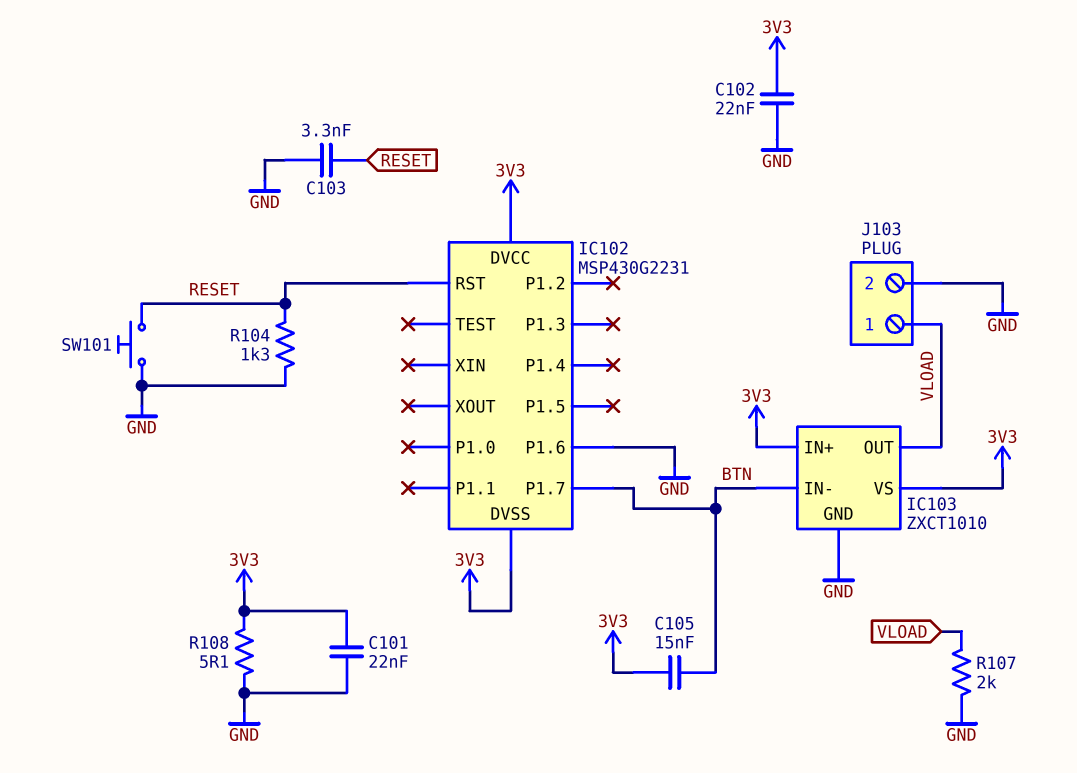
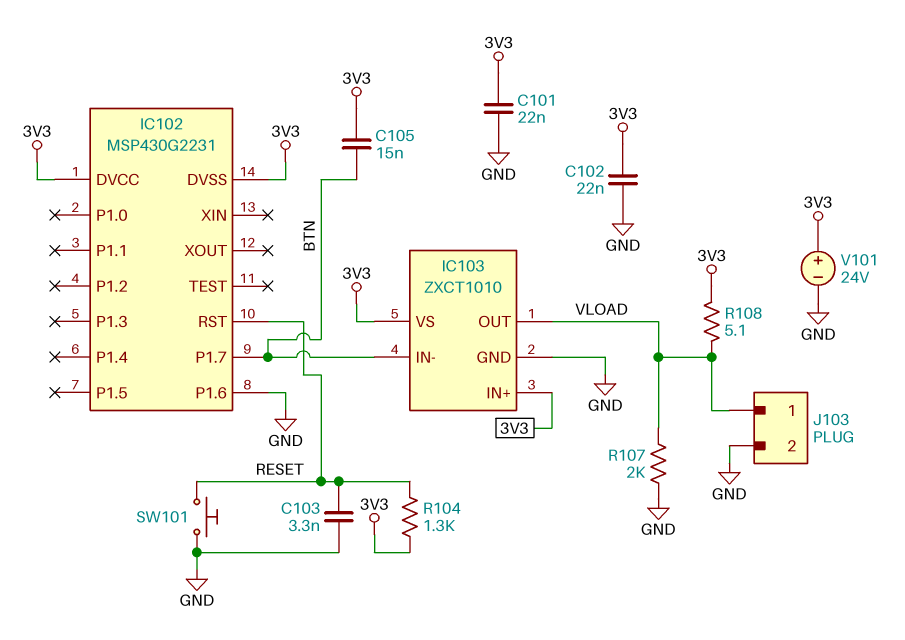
R104: 1.3k (GND, RESET) -> 1.3k (3V3, RESET)
R108: 5.1 (3V3, GND) -> 5.1 (3V3, VLOAD)
V101: none -> 24V (plus 3V3, minus GND)

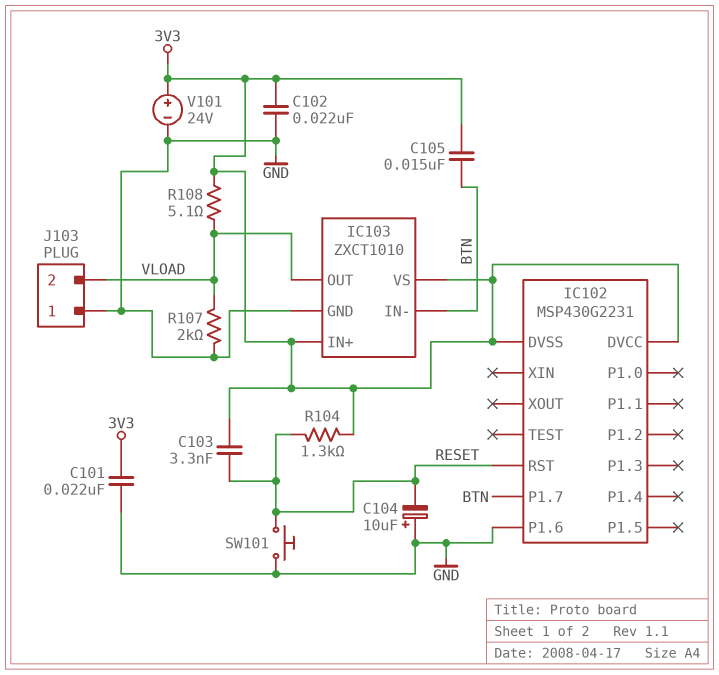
C103: 3.3nF (GND, RESET) -> 3.3nF (3V3, RESET)
C104: none -> 10uF (plus GND, minus RESET)
J103 pin 1: VLOAD -> GND
J103 pin 2: GND -> VLOAD

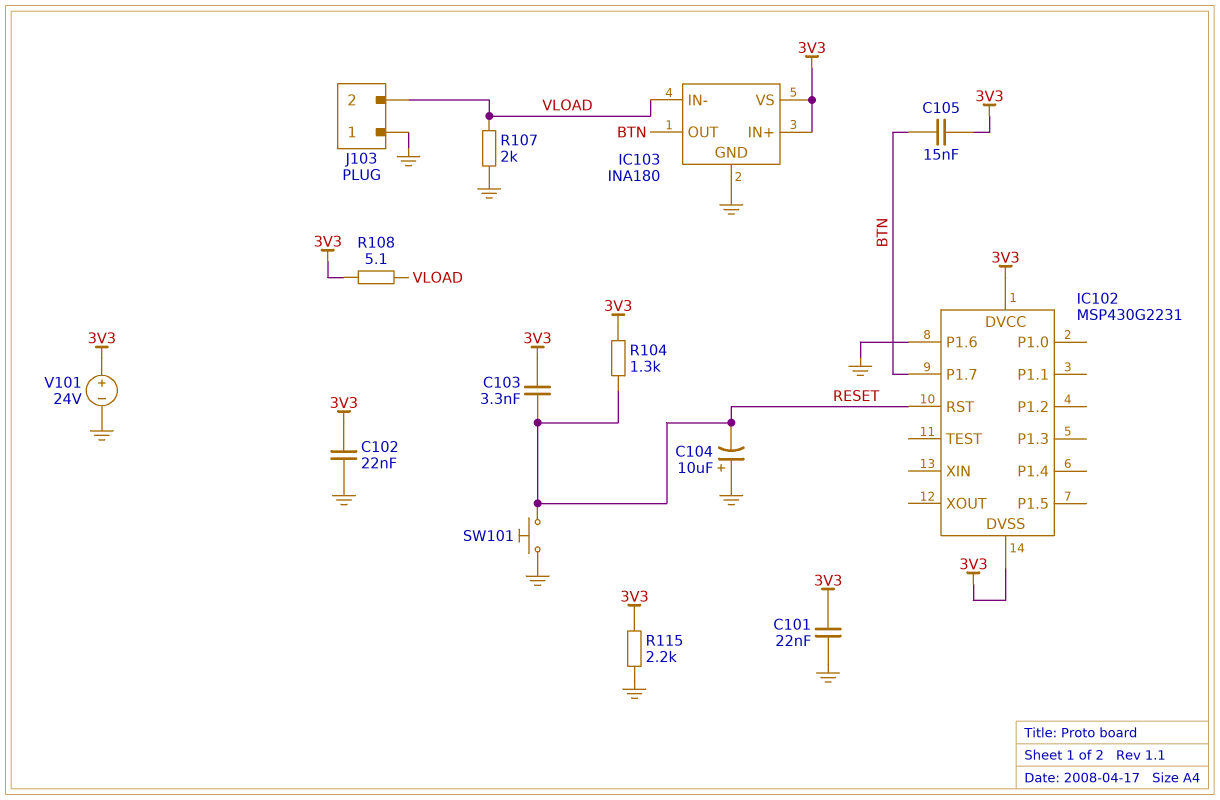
IC103: ZXCT1010 -> INA180
IC103 pin IN-: BTN -> VLOAD
IC103 pin OUT: VLOAD -> BTN
R115: none -> 2.2k (3V3, GND)

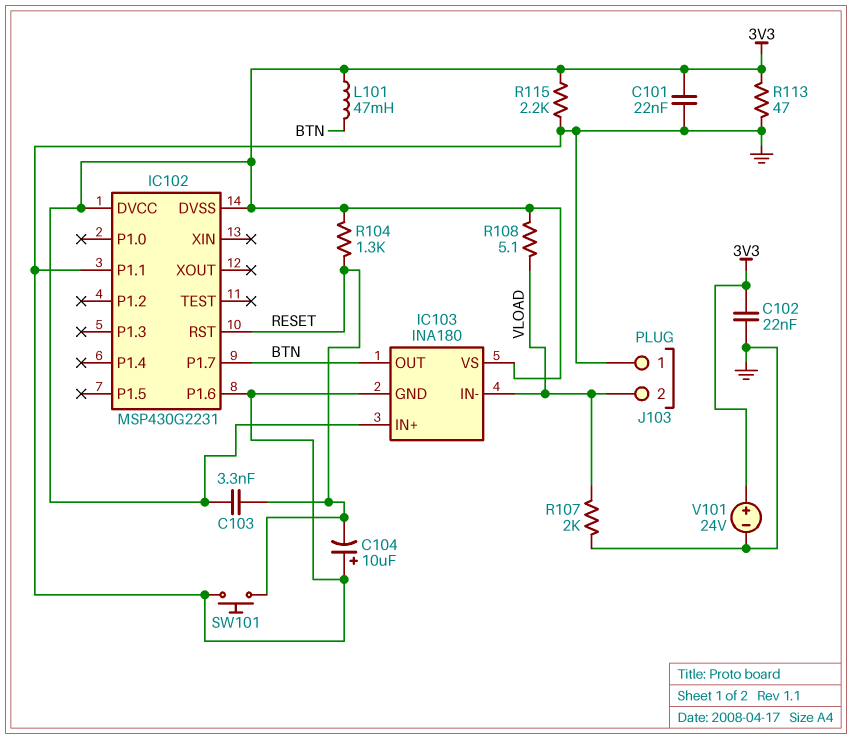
C105: 15nF (3V3, BTN) -> none
IC102 pin P1.1: none -> GND
L101: none -> 47mH (3V3, BTN)
R113: none -> 47 (3V3, GND)

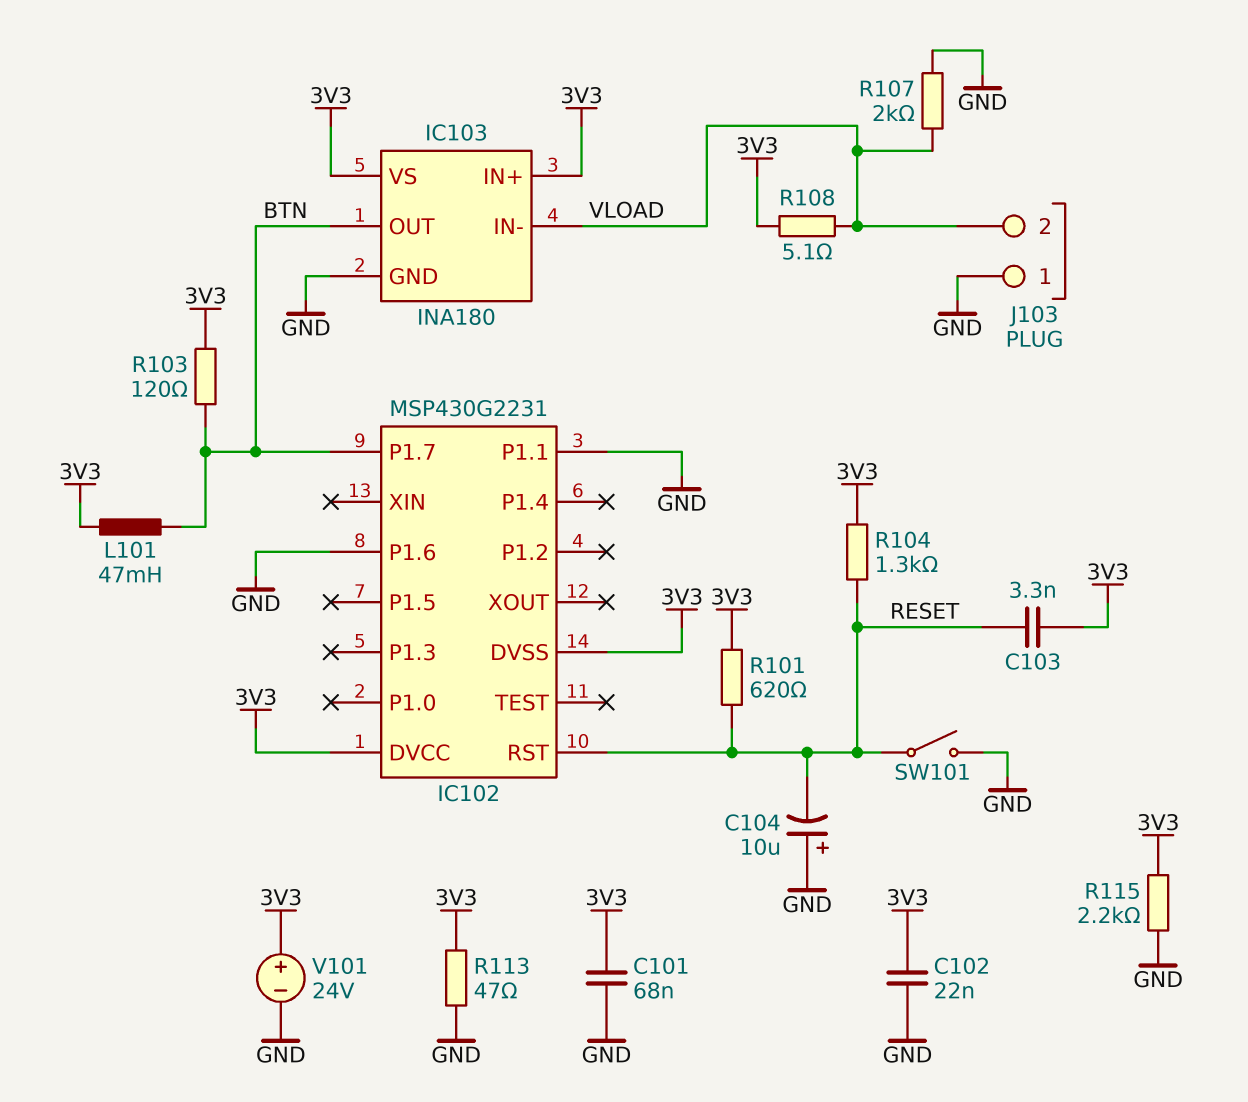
C101: 22nF (3V3, GND) -> 68nF (3V3, GND)
R101: none -> 620 (3V3, RESET)
R103: none -> 120 (3V3, BTN)
SW101: button (GND, RESET) -> switch (GND, RESET)

